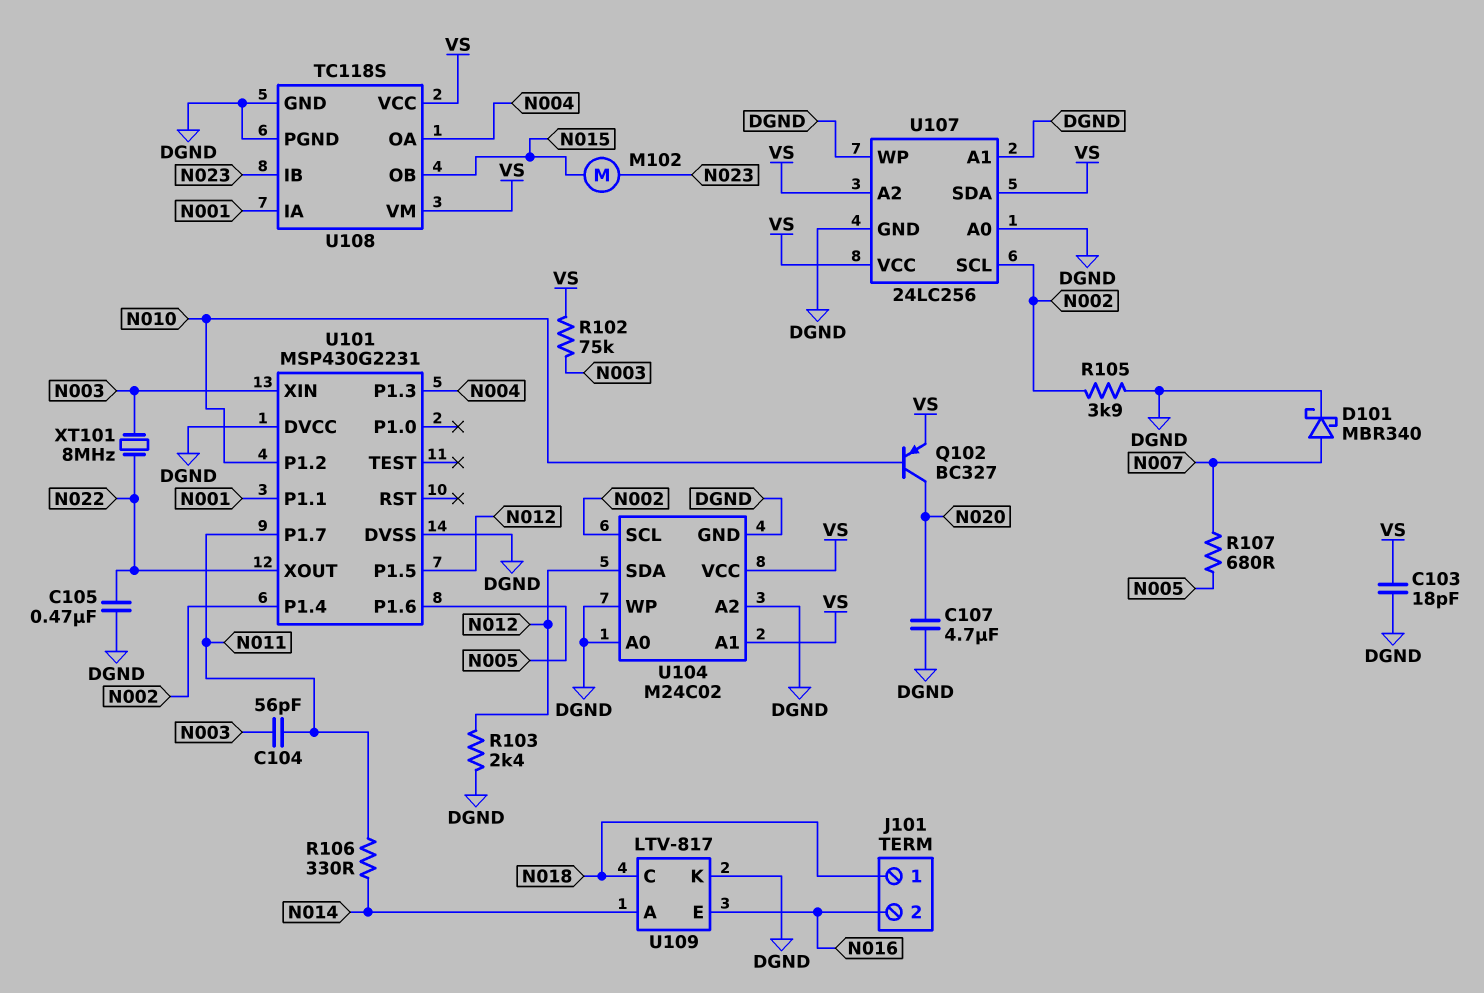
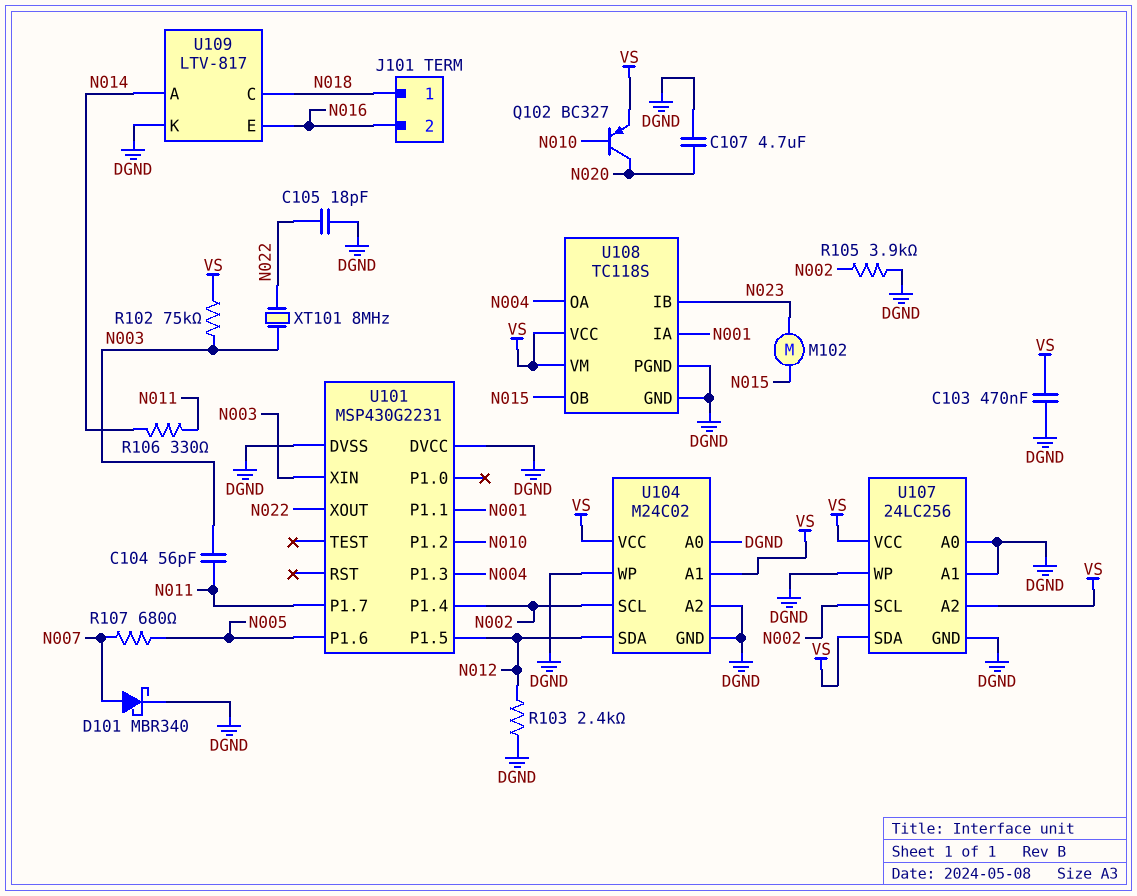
C103: 18pF (DGND, VS) -> 470nF (DGND, VS)
C105: 470nF (DGND, N022) -> 18pF (DGND, N022)

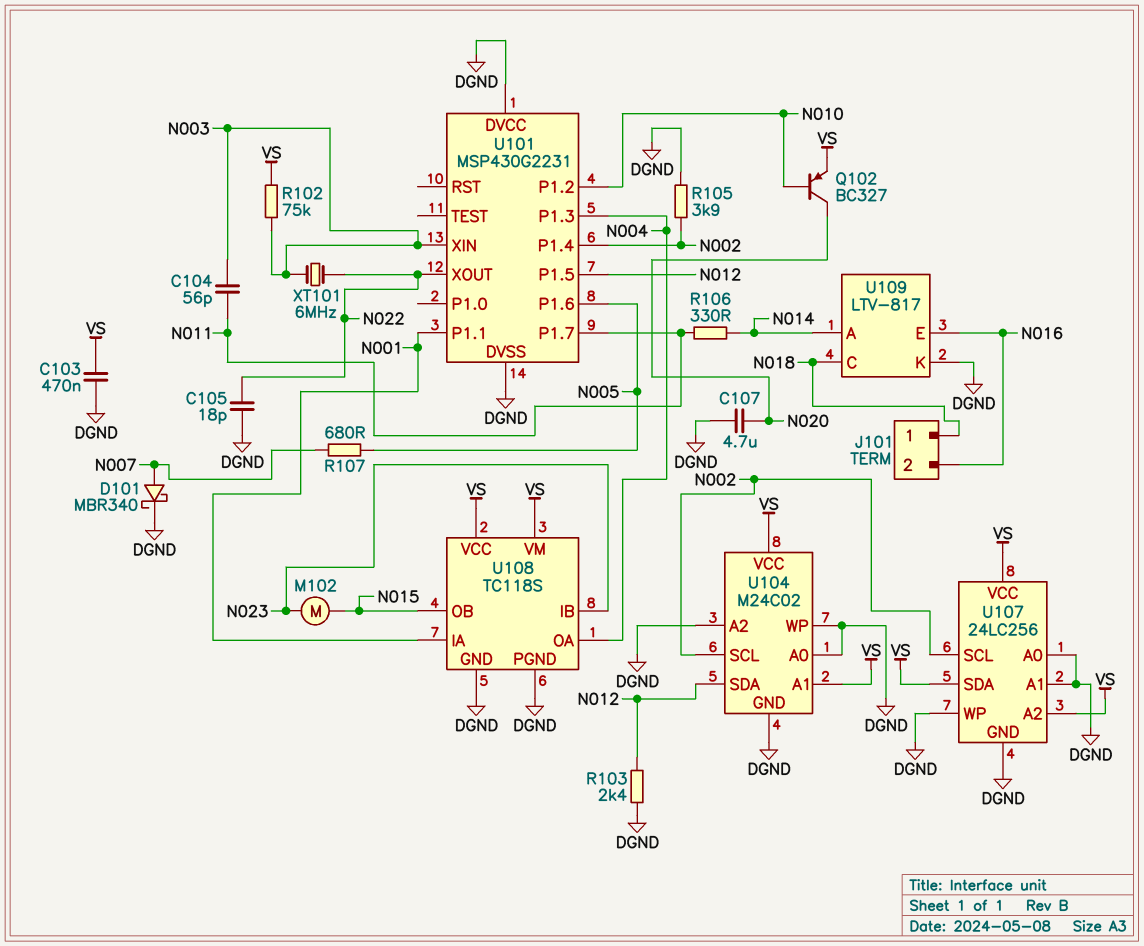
XT101: 8MHz (N003, N022) -> 6MHz (N003, N022)

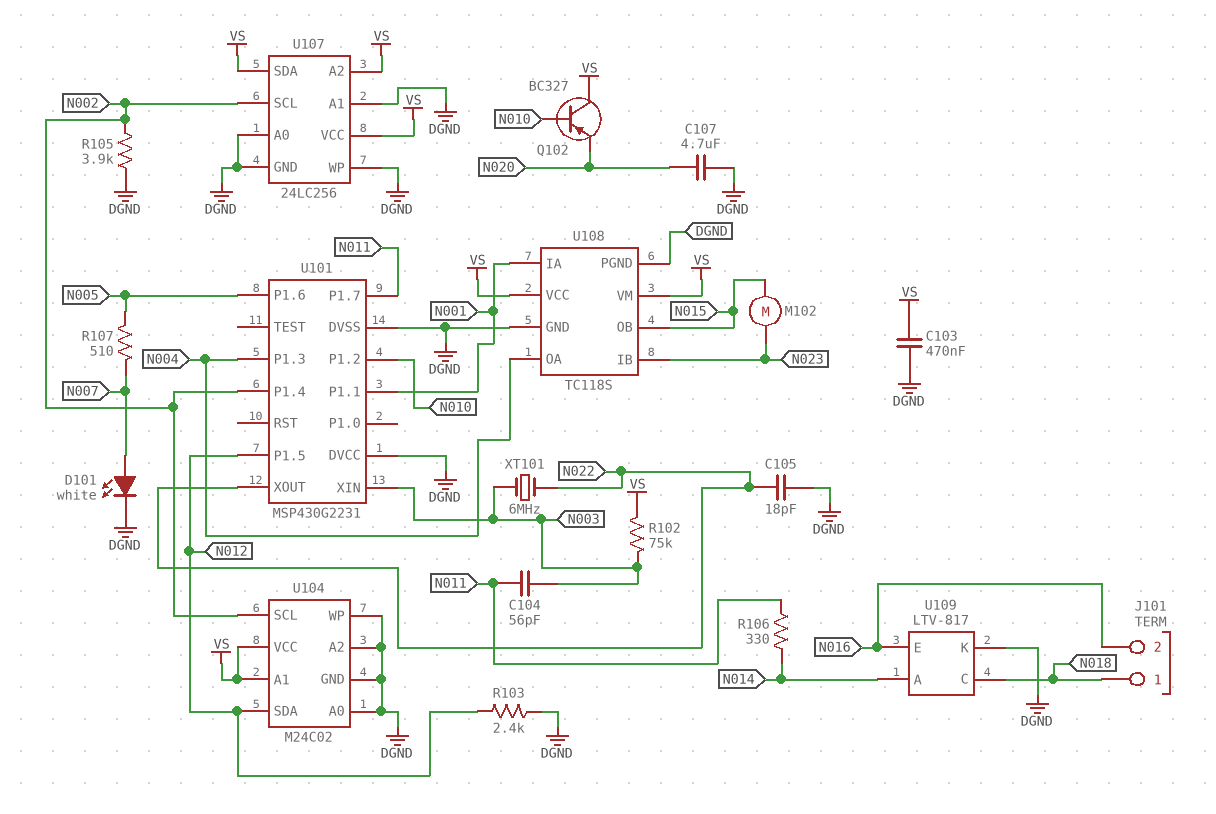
D101: schottky MBR340 (A N007, K DGND) -> LED white (A N007, K DGND)
Q102: PNP BC327 (B N010, C N020, E VS) -> PNP BC327 (B N010, C VS, E N020)
R107: 680 (N005, N007) -> 510 (N005, N007)

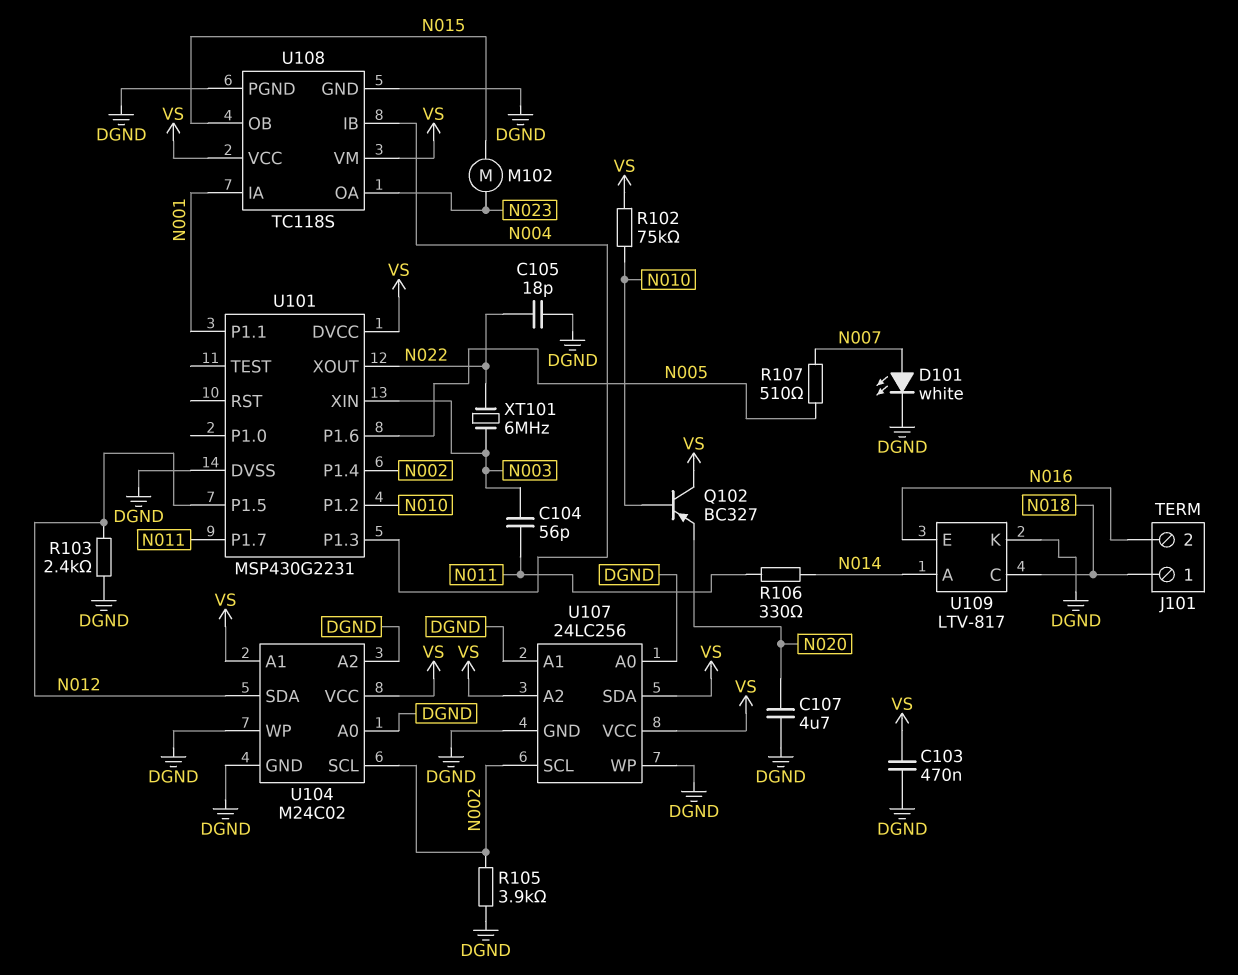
R102: 75k (N003, VS) -> 75k (N010, VS)
U101 pin DVCC: DGND -> VS
U108 pin IB: N023 -> N004
U108 pin OA: N004 -> N023

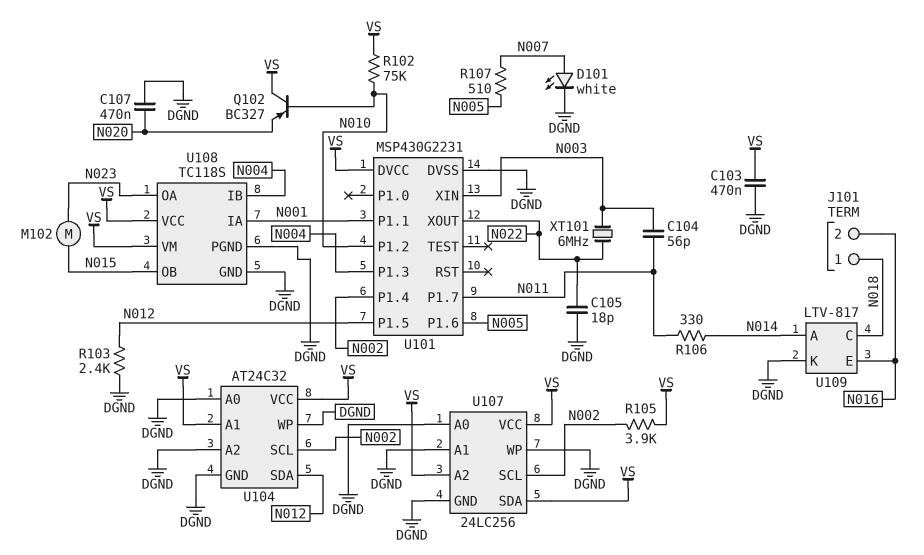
C107: 4.7uF (DGND, N020) -> 470nF (DGND, N020)
R105: 3.9k (DGND, N002) -> 3.9k (N002, VS)
U104: M24C02 -> AT24C32

